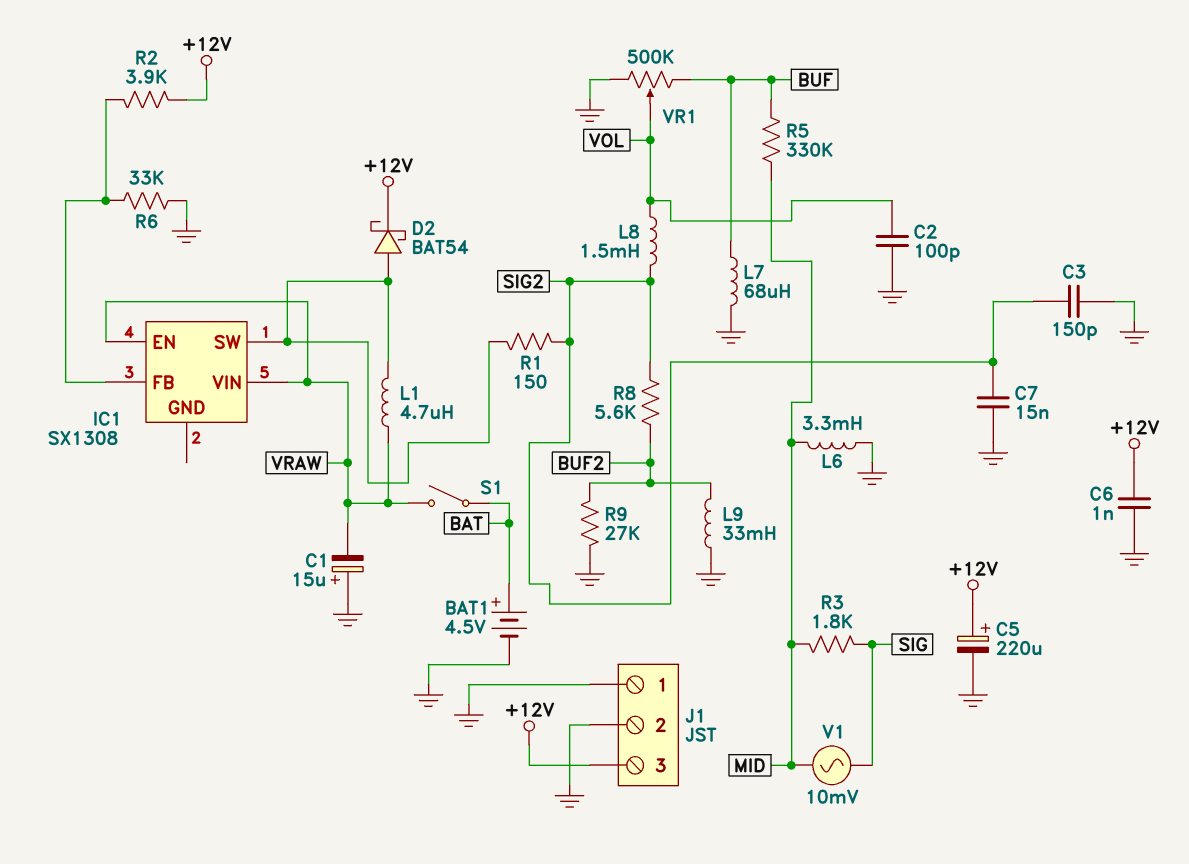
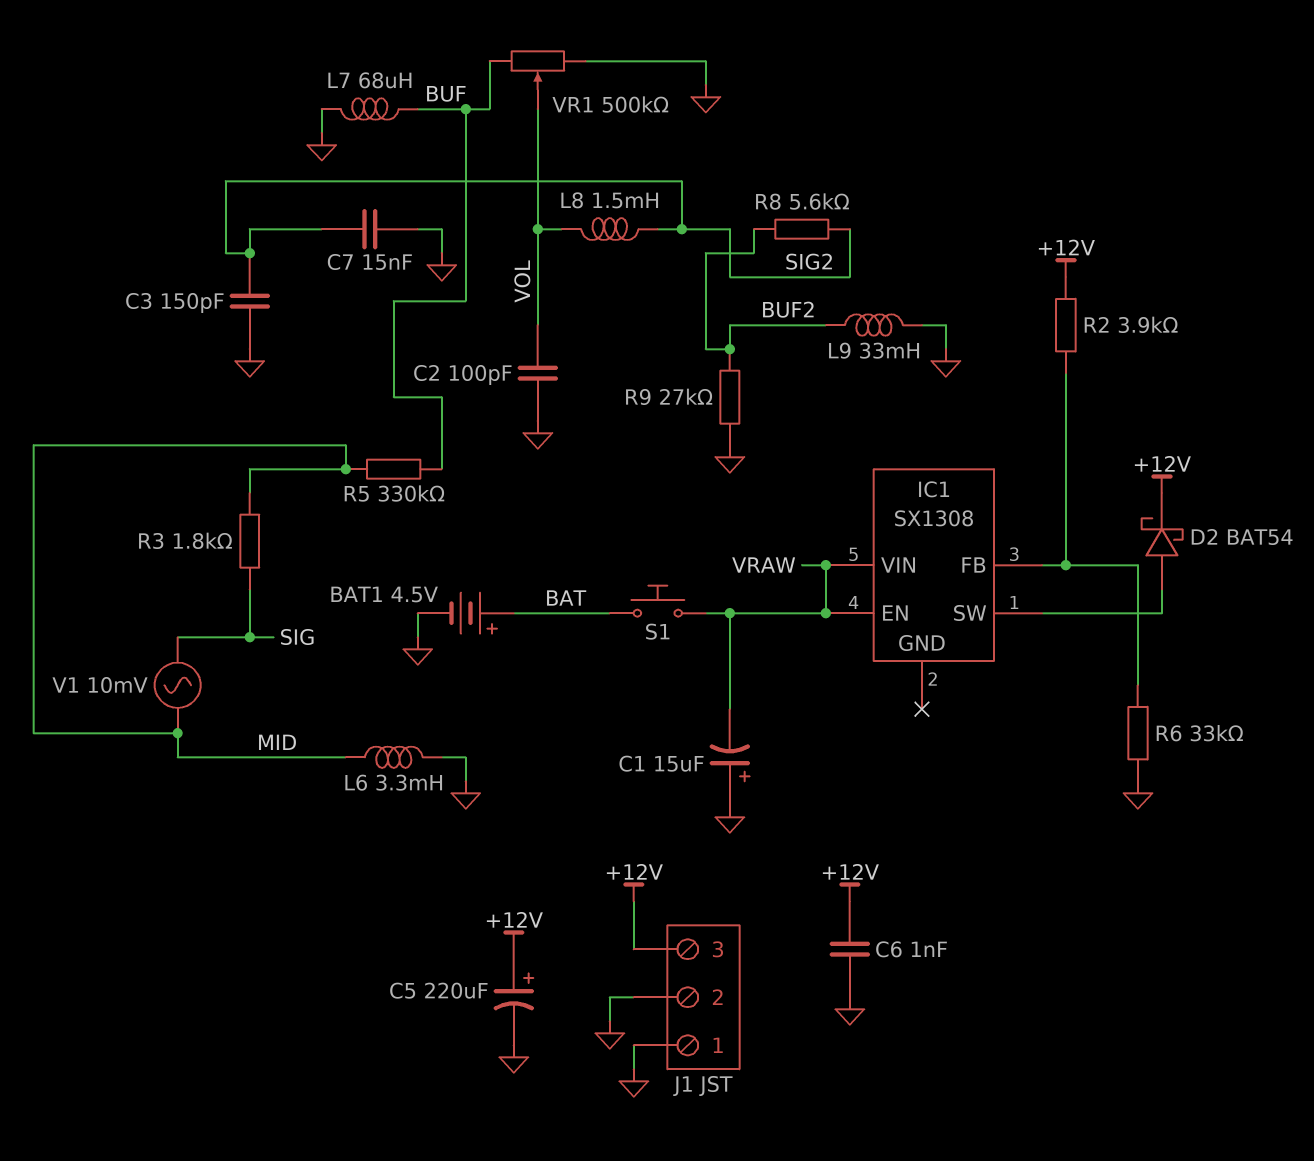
L1: 4.7uH (IC1/SW, VRAW) -> none
R1: 150 (IC1/SW, SIG2) -> none
S1: switch (BAT, VRAW) -> button (BAT, VRAW)

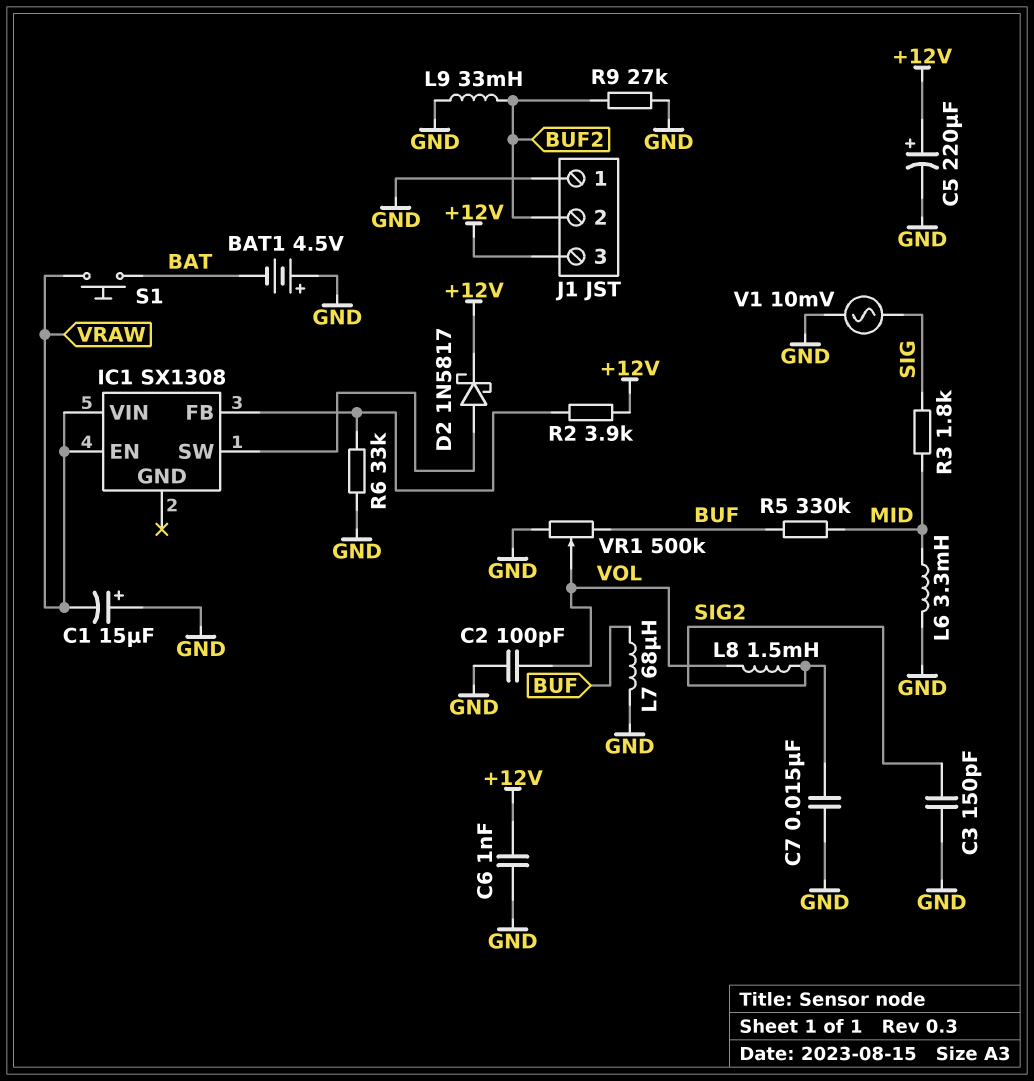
BAT1: 4.5V (plus BAT, minus GND) -> 4.5V (plus GND, minus BAT)
D2: schottky BAT54 (A IC1/SW, K +12V) -> schottky 1N5817 (A IC1/SW, K +12V)
J1 pin 2: GND -> BUF2
R8: 5.6k (BUF2, SIG2) -> none
V1: AC 10mV (MID, SIG) -> AC 10mV (GND, SIG)

